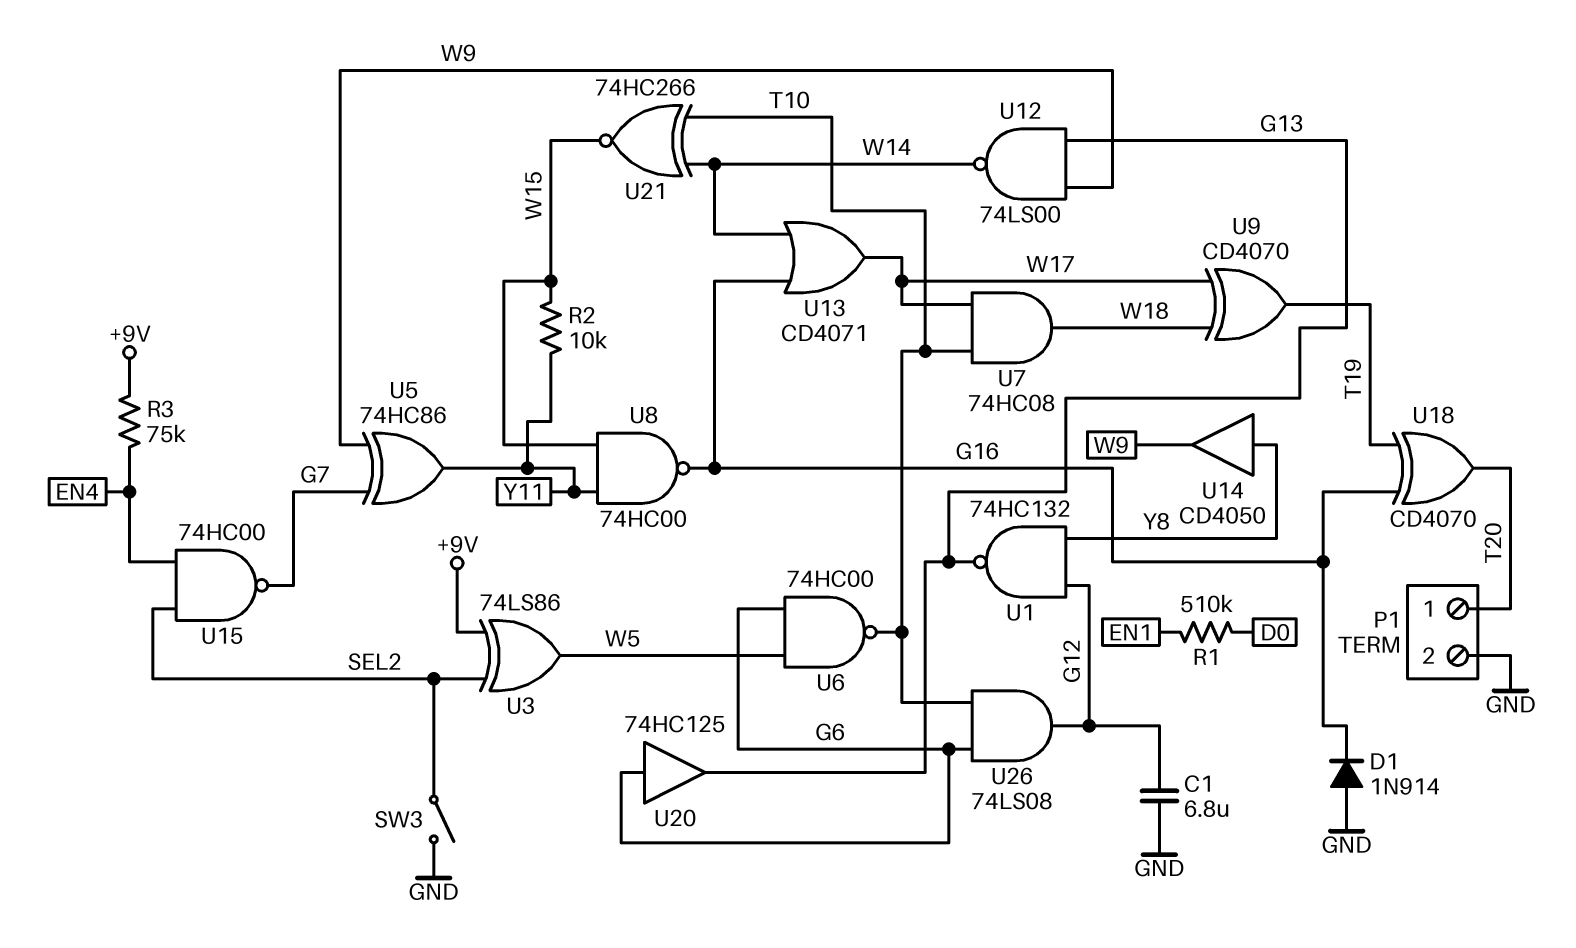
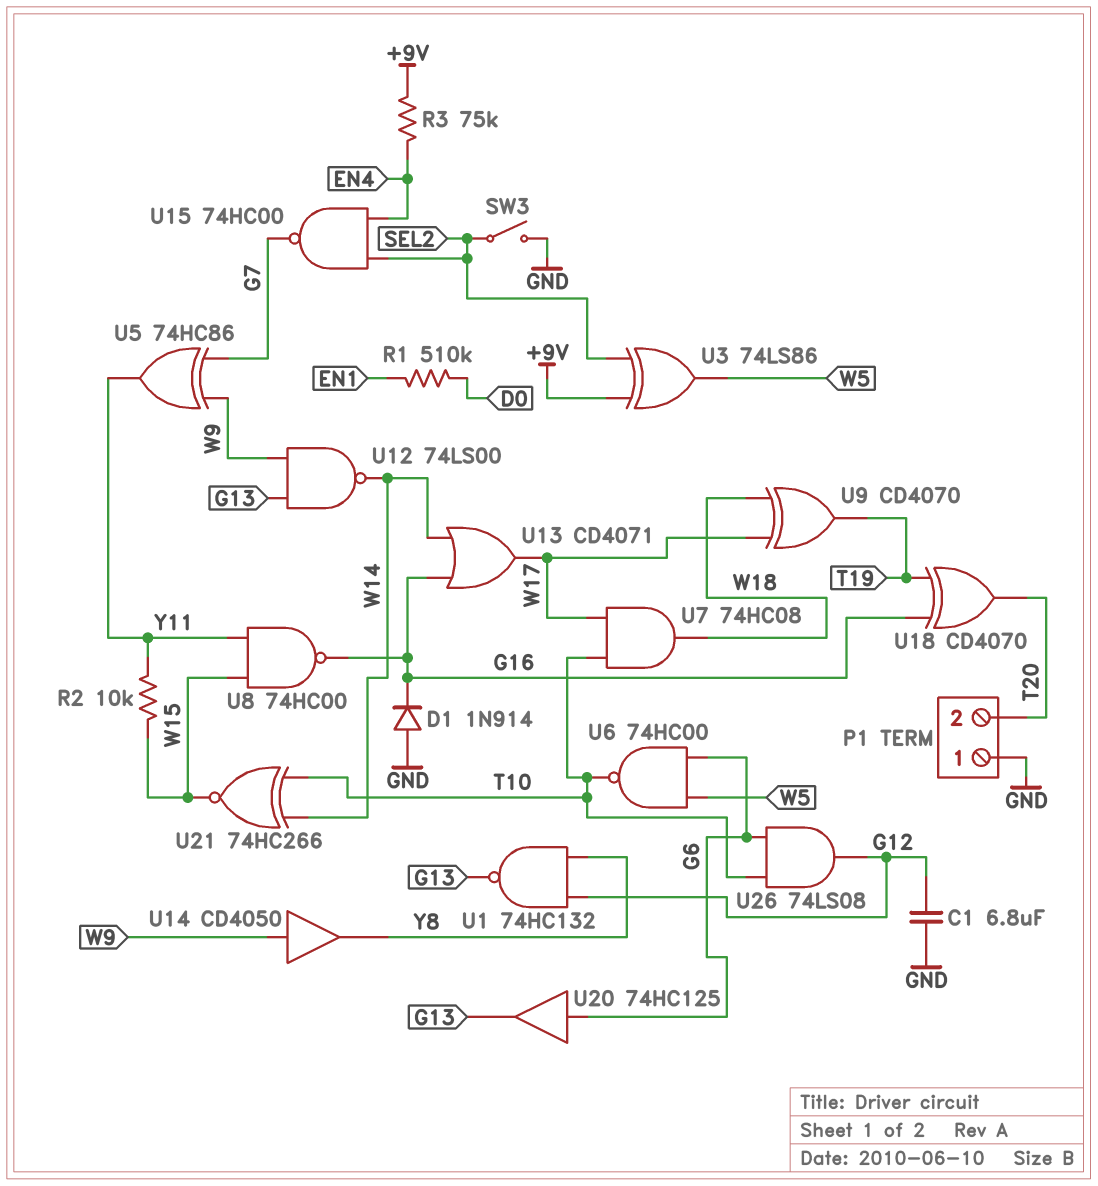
P1 pin 1: T20 -> GND
P1 pin 2: GND -> T20
U14: buffer CD4050 (in Y8, out W9) -> buffer CD4050 (in W9, out Y8)

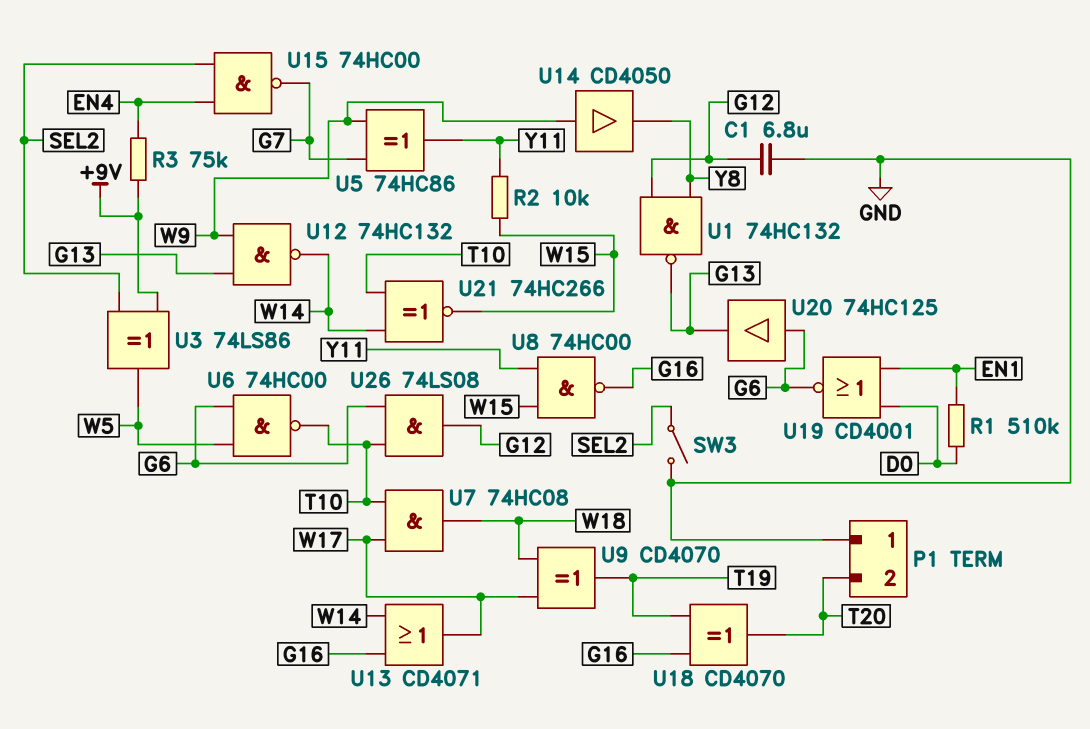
D1: diode 1N914 (A GND, K G16) -> none
U12: NAND 74LS00 (in G13, in W9, out W14) -> NAND 74HC132 (in G13, in W9, out W14)
U19: none -> NOR CD4001 (in D0, in EN1, out G6)

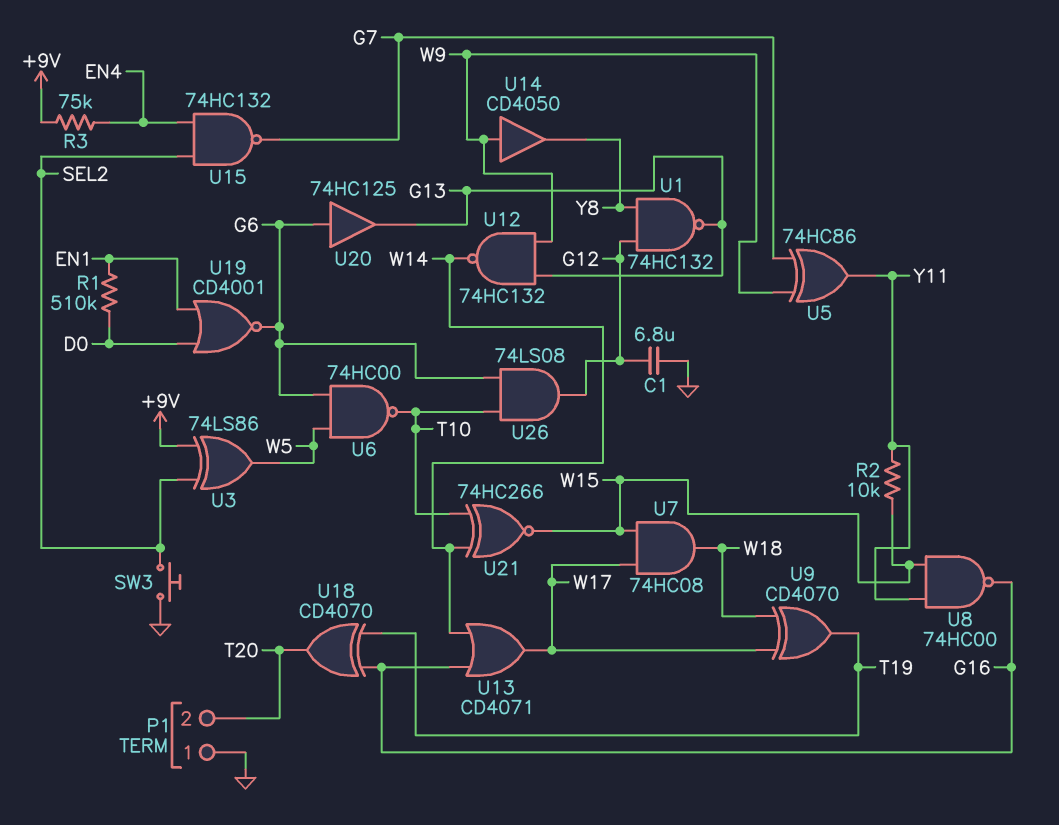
SW3: switch (GND, SEL2) -> button (GND, SEL2)
U7: AND 74HC08 (in T10, in W17, out W18) -> AND 74HC08 (in W15, in W17, out W18)
U15: NAND 74HC00 (in EN4, in SEL2, out G7) -> NAND 74HC132 (in EN4, in SEL2, out G7)

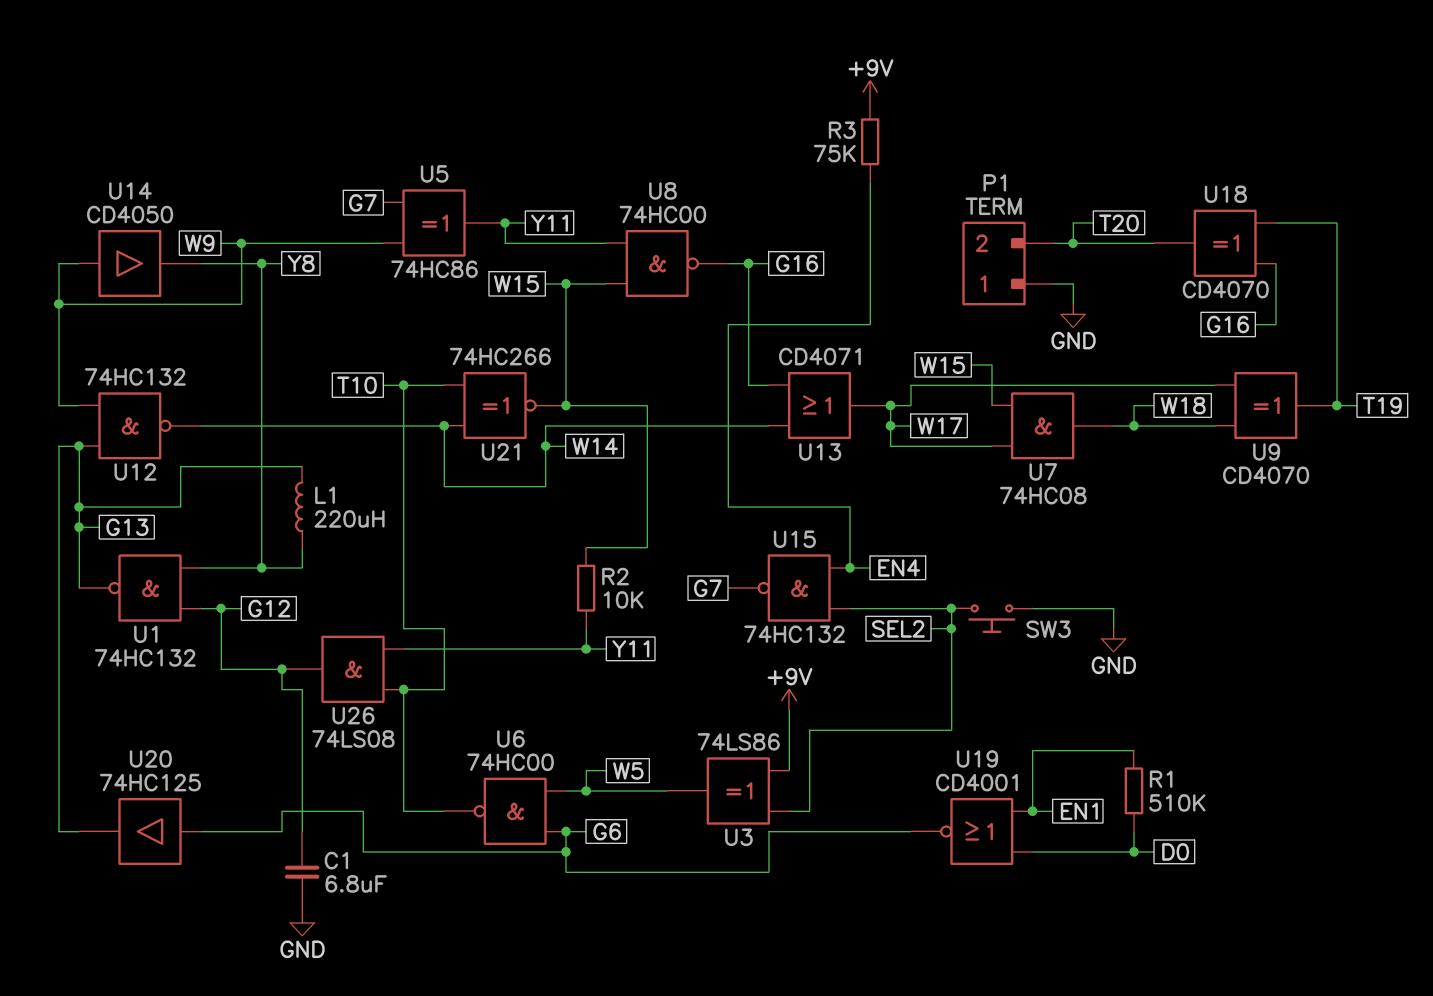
L1: none -> 220uH (G13, Y8)
U26: AND 74LS08 (in G6, in T10, out G12) -> AND 74LS08 (in T10, in Y11, out G12)

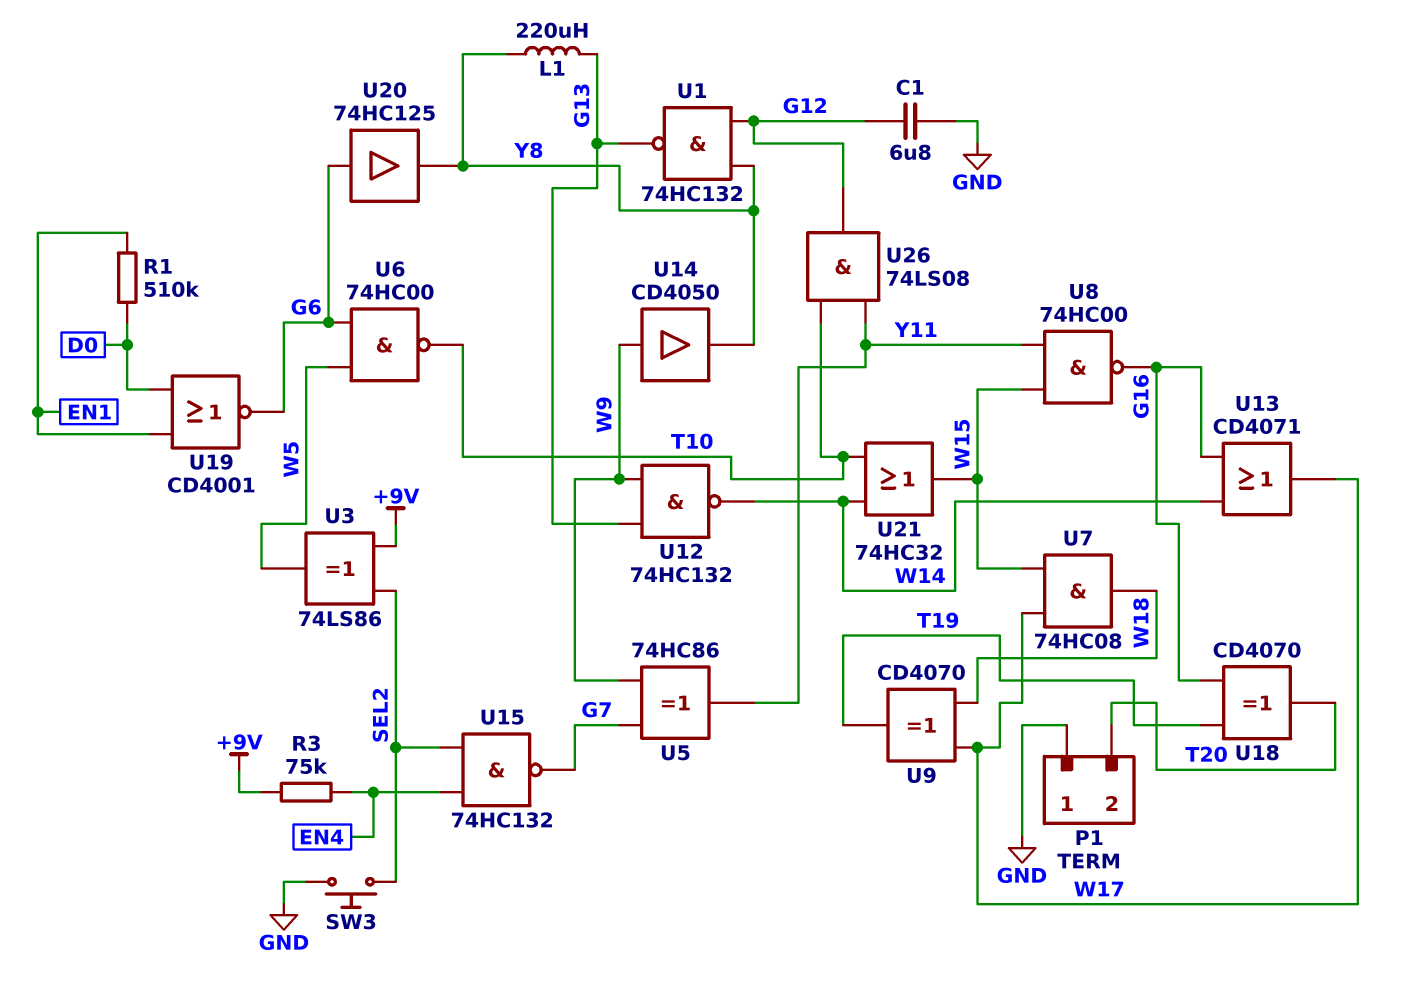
R2: 10k (W15, Y11) -> none
U20: buffer 74HC125 (in G6, out G13) -> buffer 74HC125 (in G6, out Y8)
U21: XNOR 74HC266 (in T10, in W14, out W15) -> OR 74HC32 (in T10, in W14, out W15)

